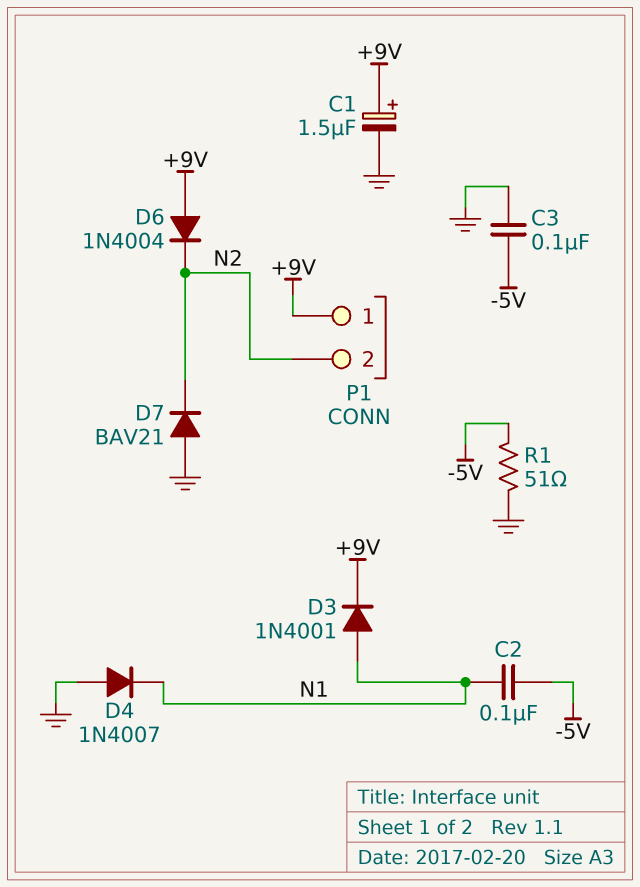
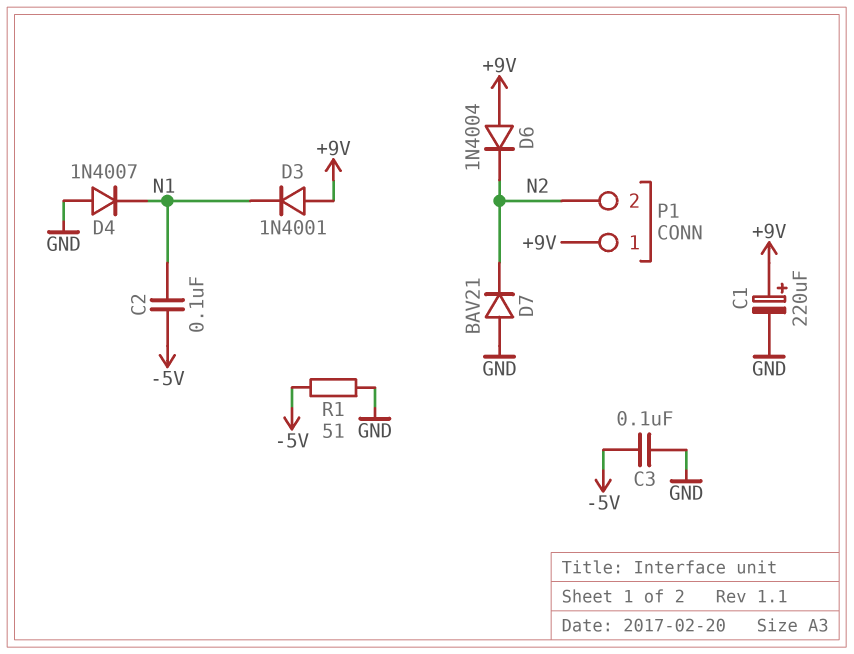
C1: 1.5uF (plus +9V, minus GND) -> 220uF (plus +9V, minus GND)
D3: diode 1N4001 (A N1, K +9V) -> diode 1N4001 (A +9V, K N1)

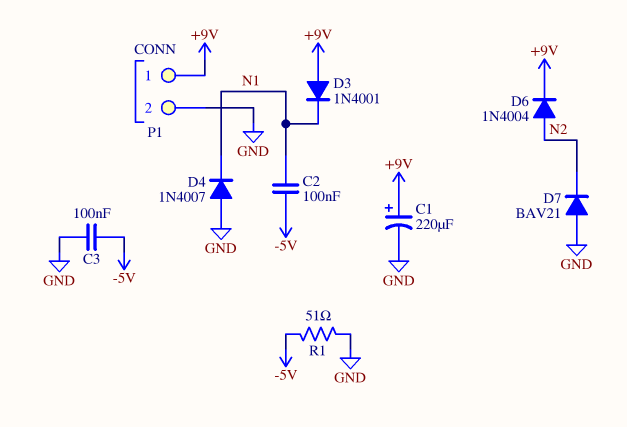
D6: diode 1N4004 (A +9V, K N2) -> diode 1N4004 (A N2, K +9V)
P1 pin 2: N2 -> GND

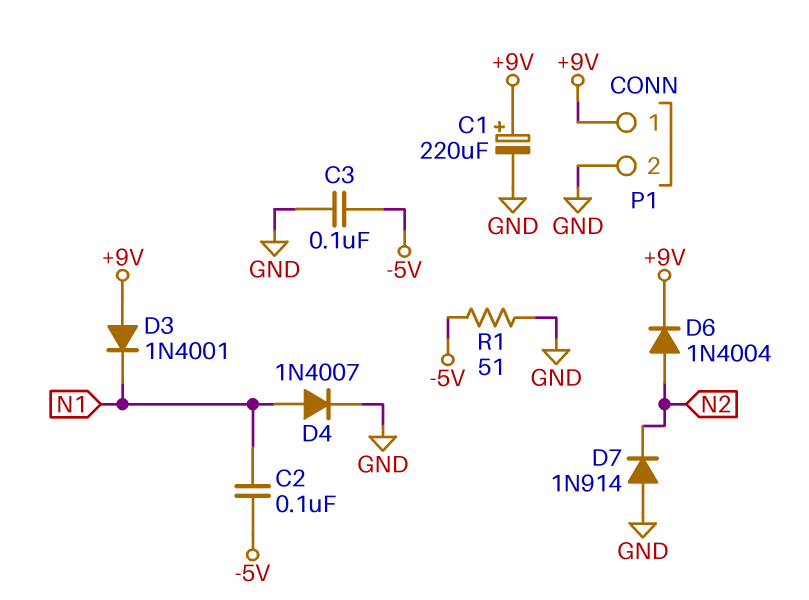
D4: diode 1N4007 (A GND, K N1) -> diode 1N4007 (A N1, K GND)
D7: diode BAV21 (A GND, K N2) -> diode 1N914 (A GND, K N2)

